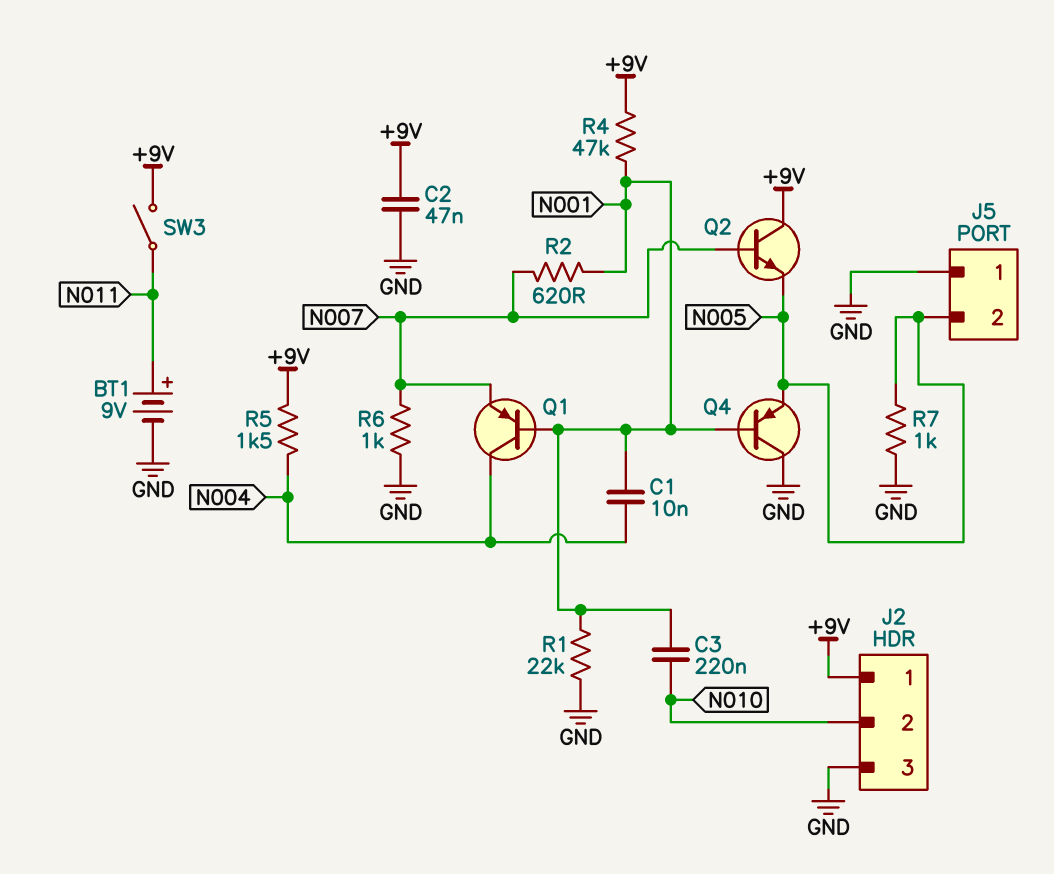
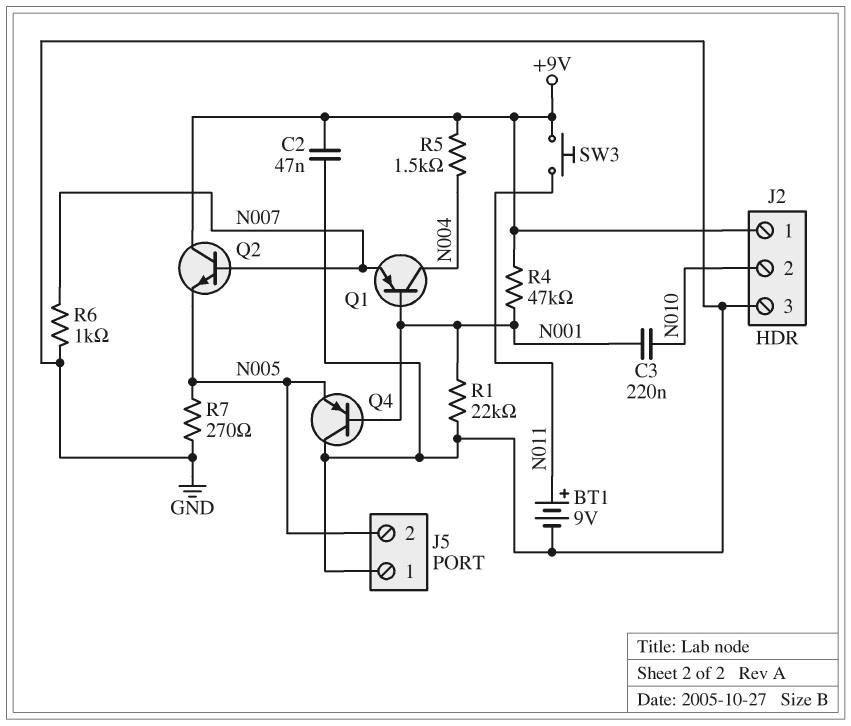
C1: 10nF (N001, N004) -> none
R2: 620 (N001, N007) -> none
R7: 1k (GND, N005) -> 270 (GND, N005)
SW3: switch (+9V, N011) -> button (+9V, N011)

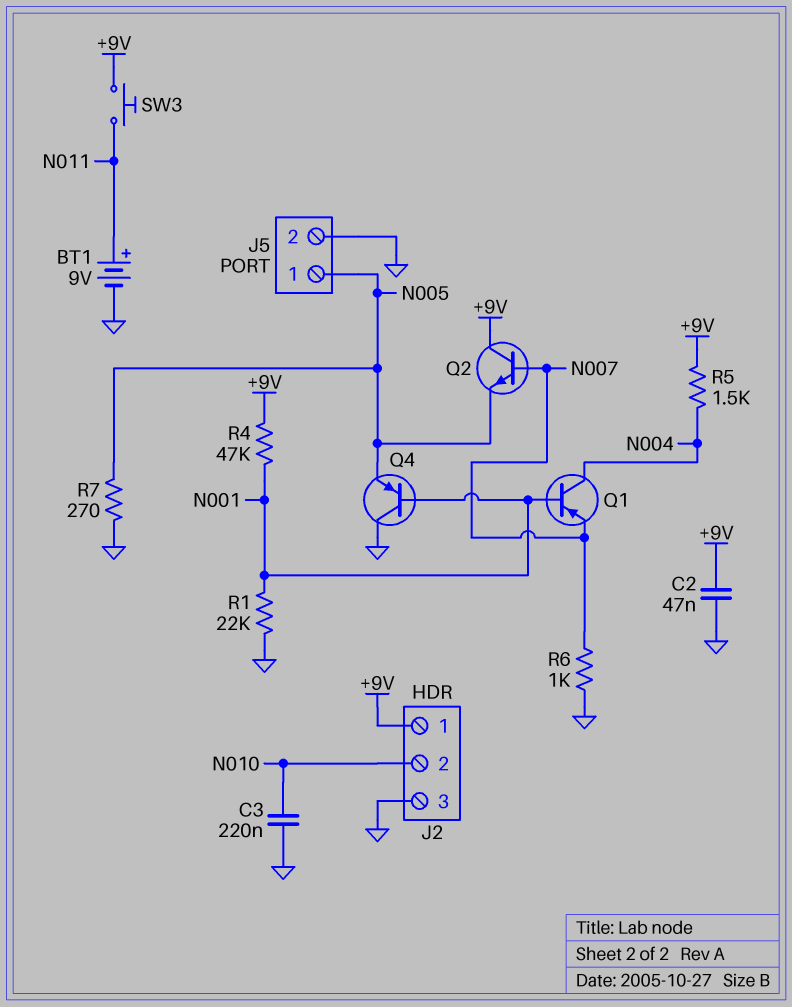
C3: 220nF (N001, N010) -> 220nF (GND, N010)
J5 pin 1: GND -> N005
J5 pin 2: N005 -> GND

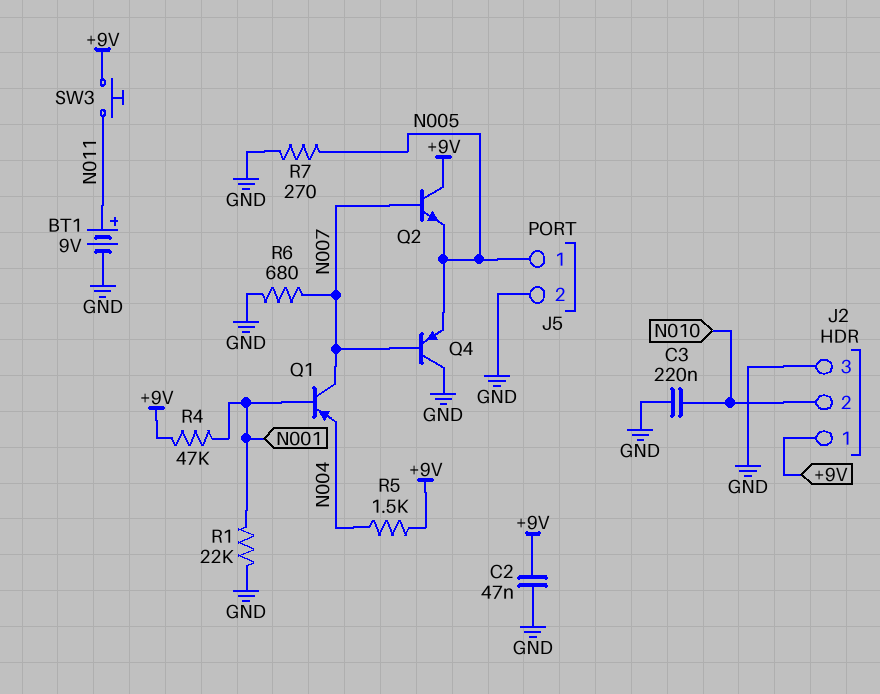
Q1: PNP (B N001, C N004, E N007) -> PNP (B N001, C N007, E N004)
Q4: PNP (B N001, C GND, E N005) -> PNP (B N007, C GND, E N005)
R6: 1k (GND, N007) -> 680 (GND, N007)

